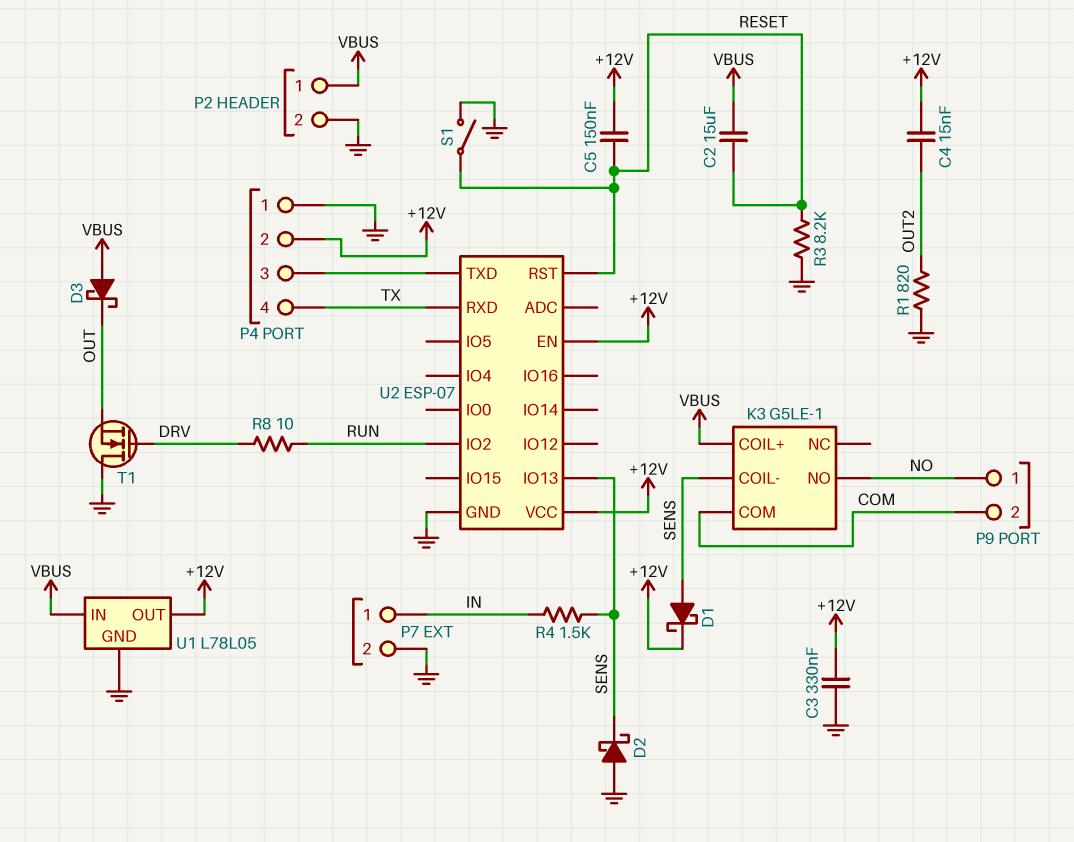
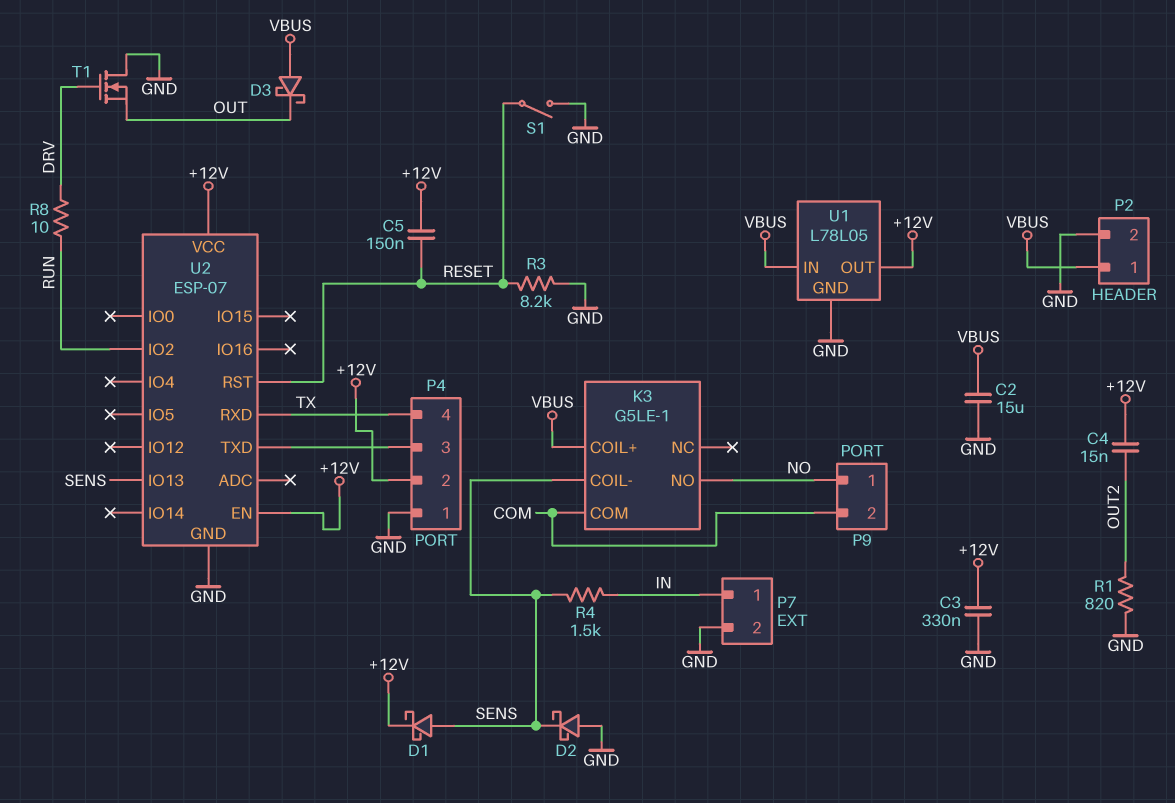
C2: 15uF (RESET, VBUS) -> 15uF (GND, VBUS)

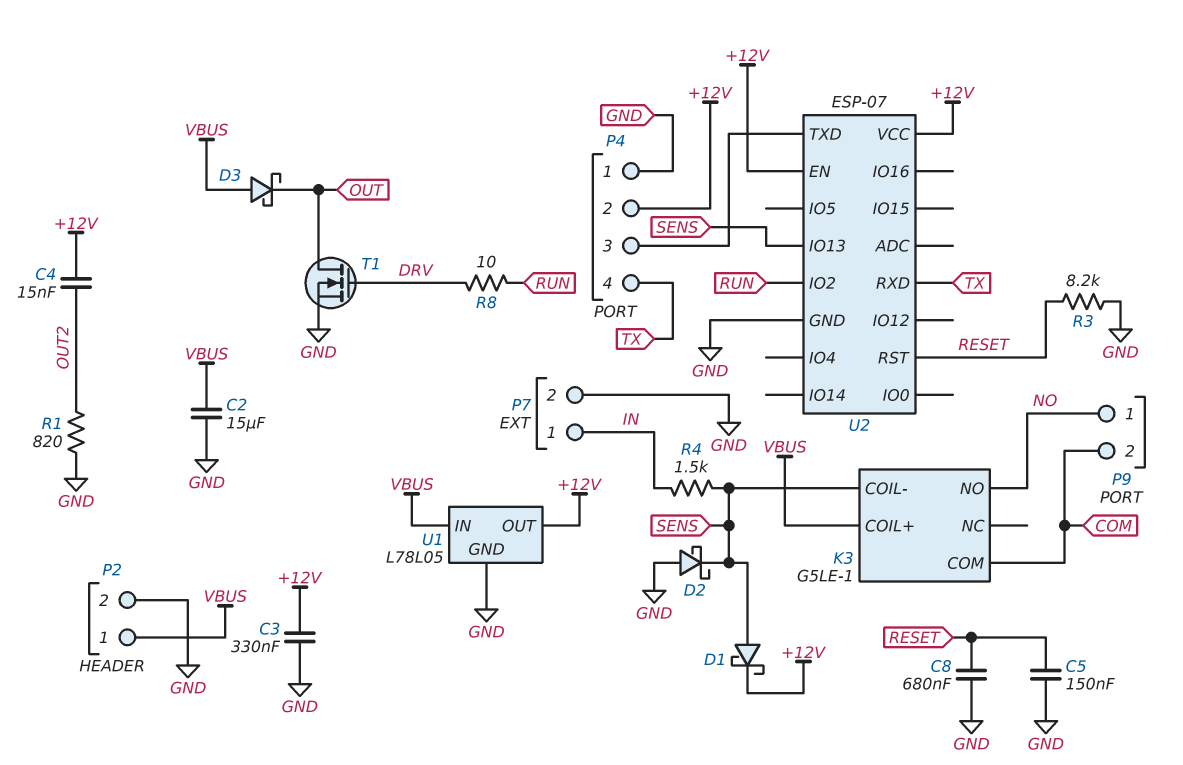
C5: 150nF (+12V, RESET) -> 150nF (GND, RESET)
C8: none -> 680nF (GND, RESET)
S1: switch (GND, RESET) -> none
T1: NMOS (G DRV, D GND, S OUT) -> NMOS (G DRV, D OUT, S GND)

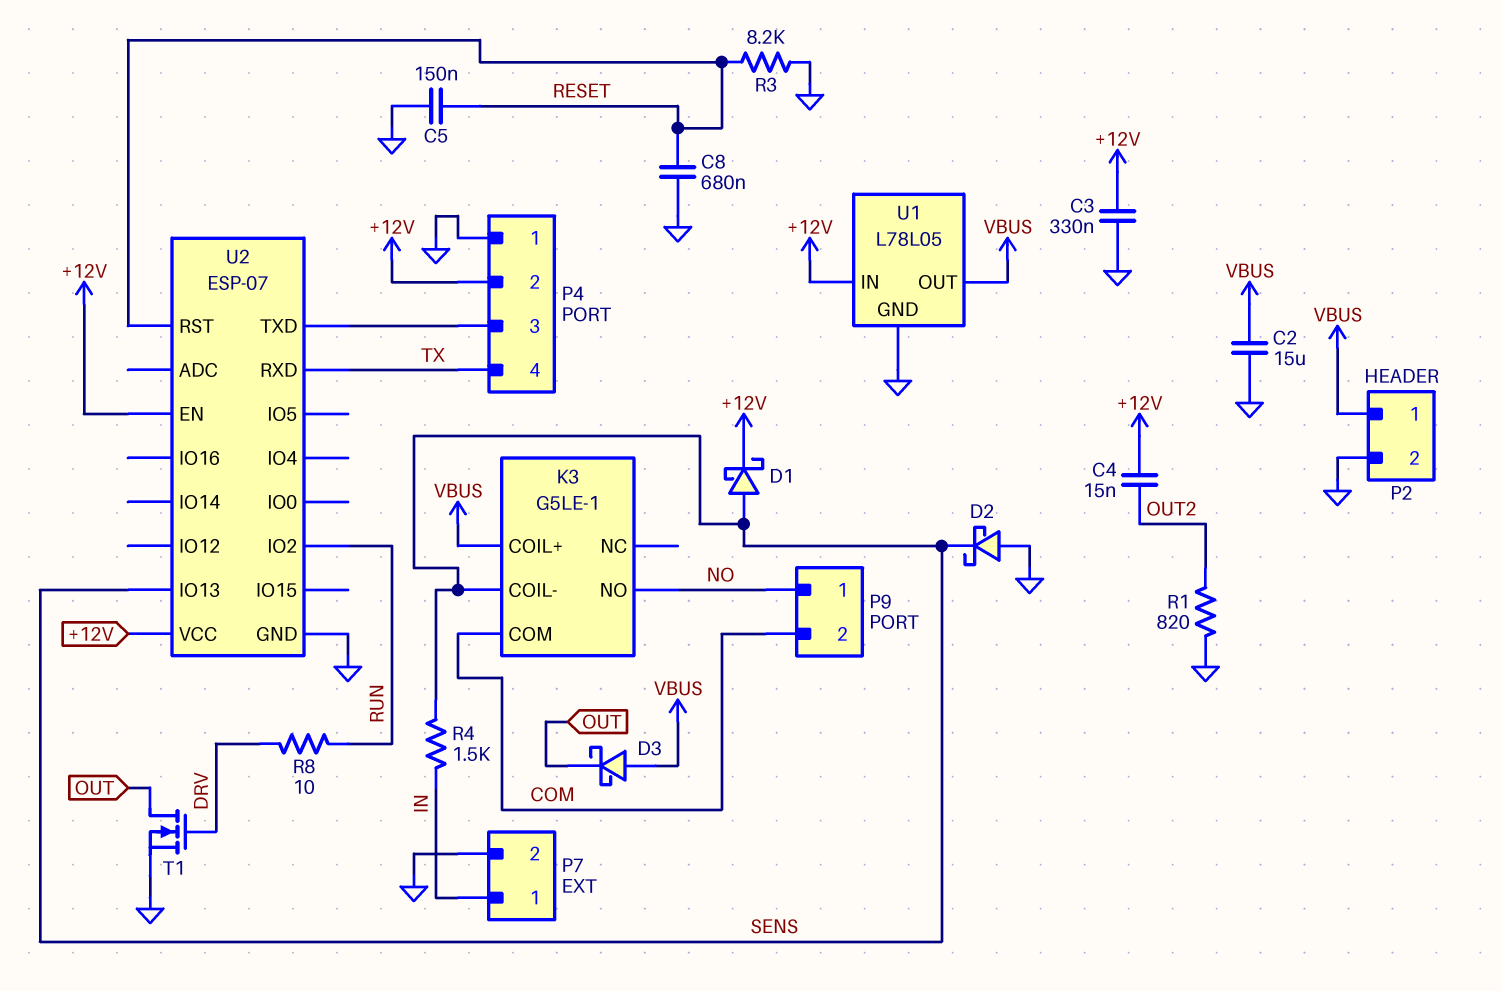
U1 pin IN: VBUS -> +12V
U1 pin OUT: +12V -> VBUS

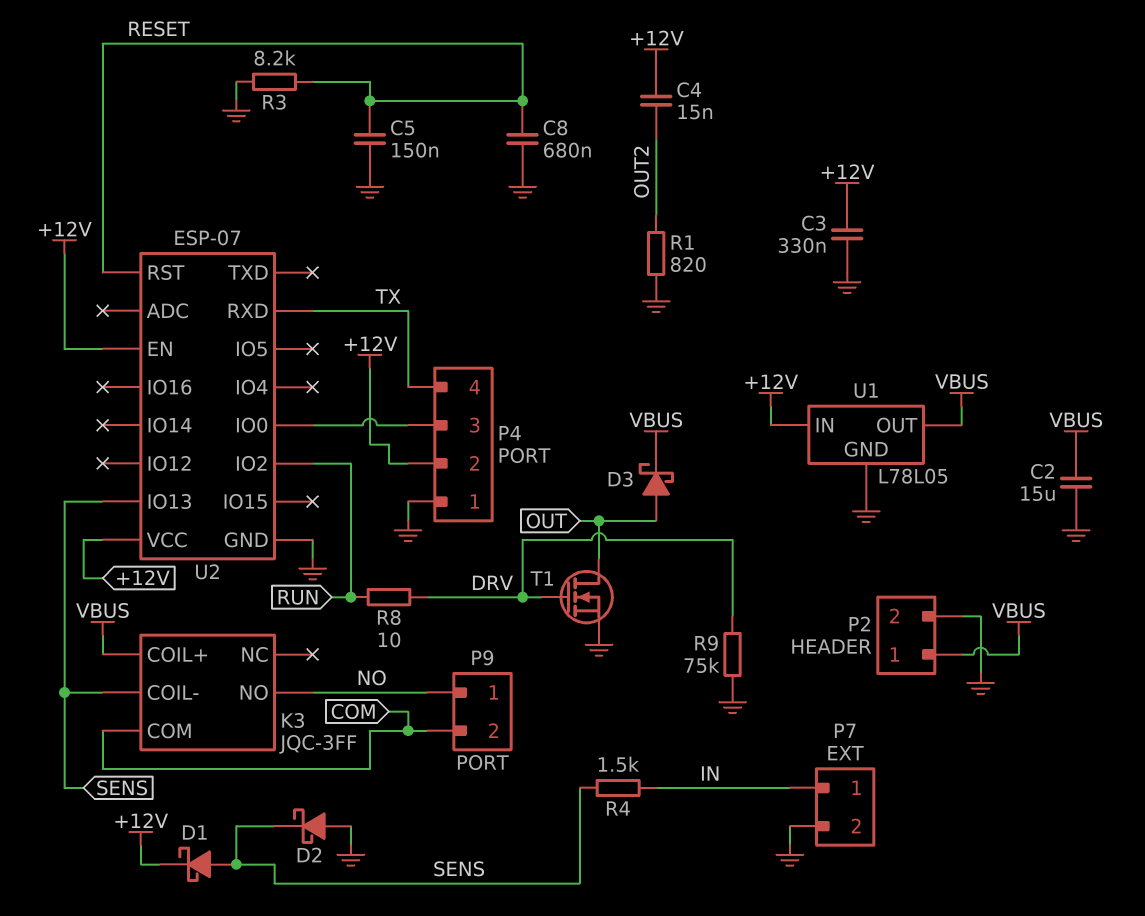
D3: schottky (A VBUS, K OUT) -> schottky (A OUT, K VBUS)
K3: G5LE-1 -> JQC-3FF
R9: none -> 75k (DRV, GND)
U2 pin IO0: none -> P4/3
U2 pin TXD: P4/3 -> none

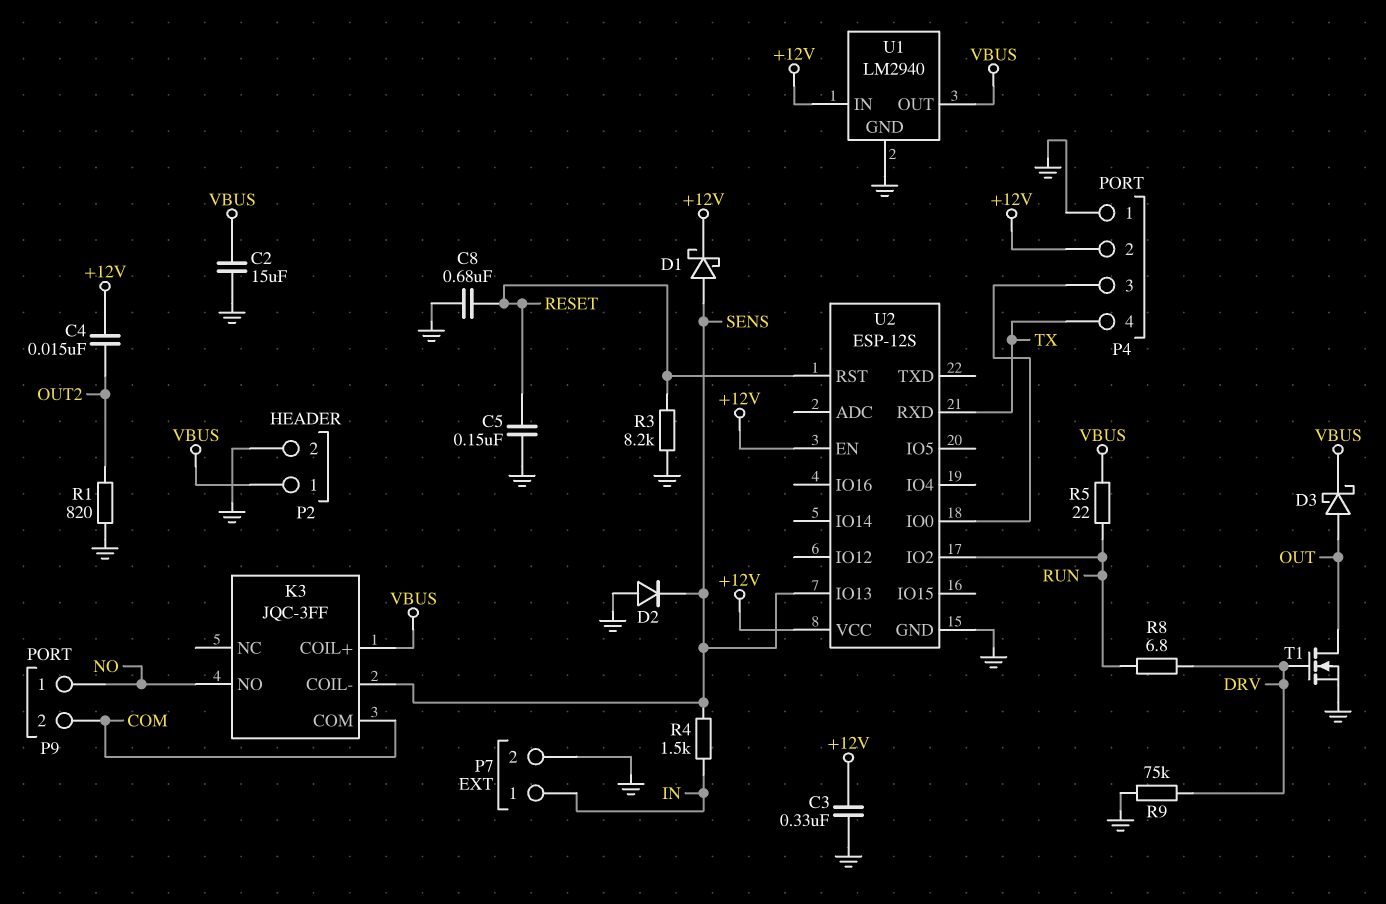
D2: schottky (A GND, K SENS) -> diode (A GND, K SENS)
R5: none -> 22 (RUN, VBUS)
R8: 10 (DRV, RUN) -> 6.8 (DRV, RUN)
U1: L78L05 -> LM2940
U2: ESP-07 -> ESP-12S

